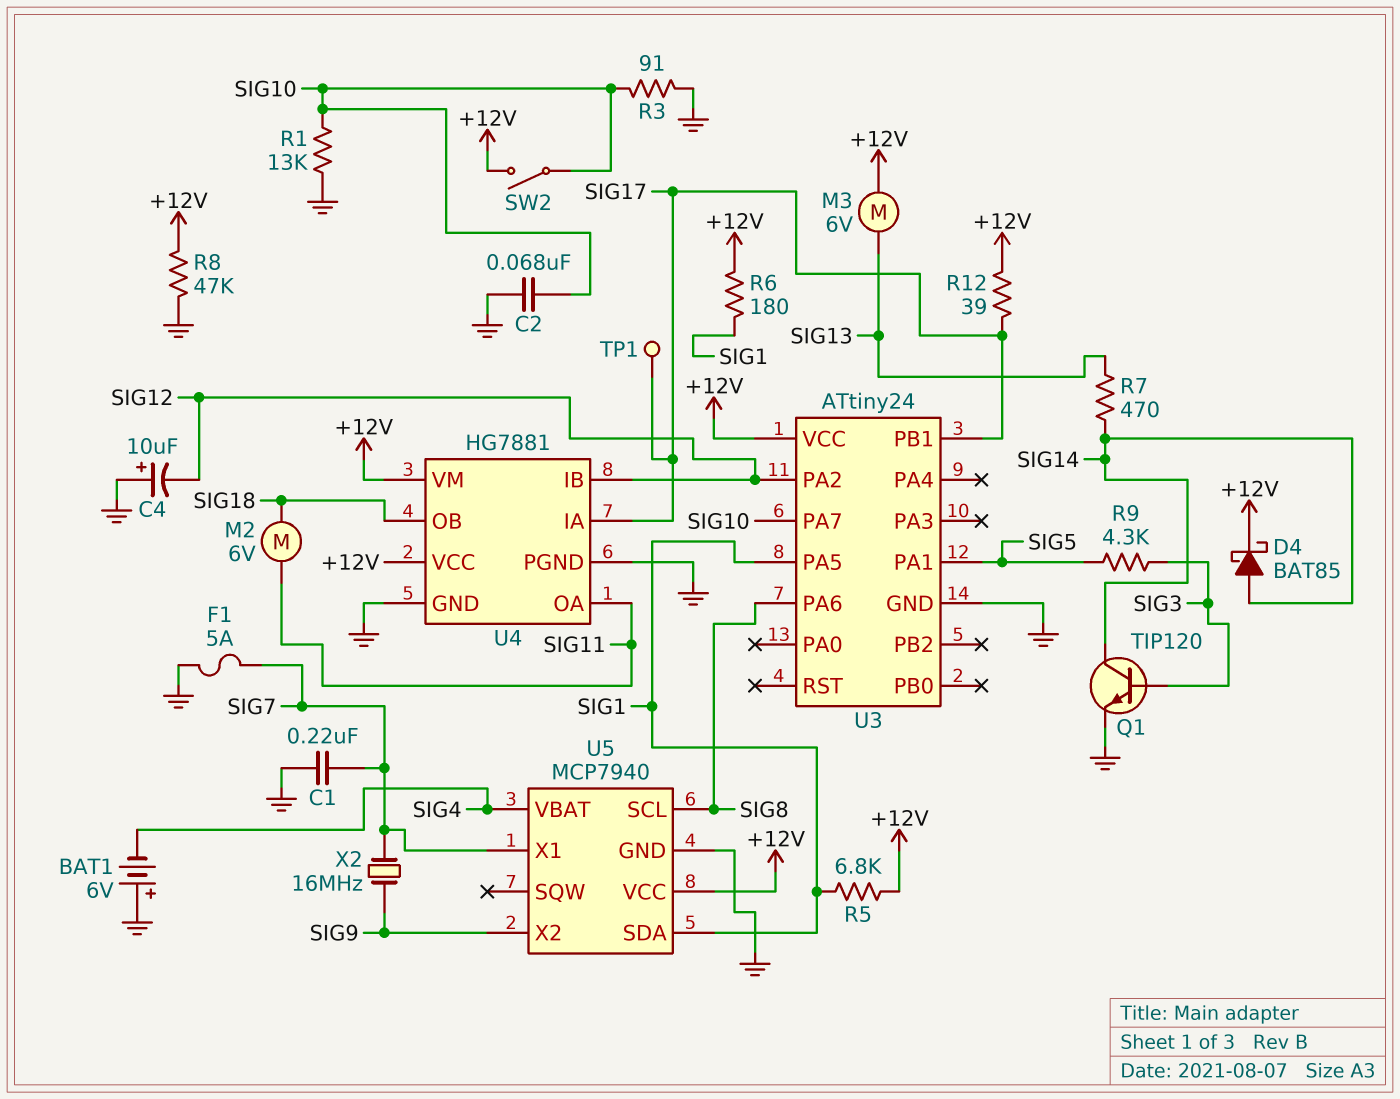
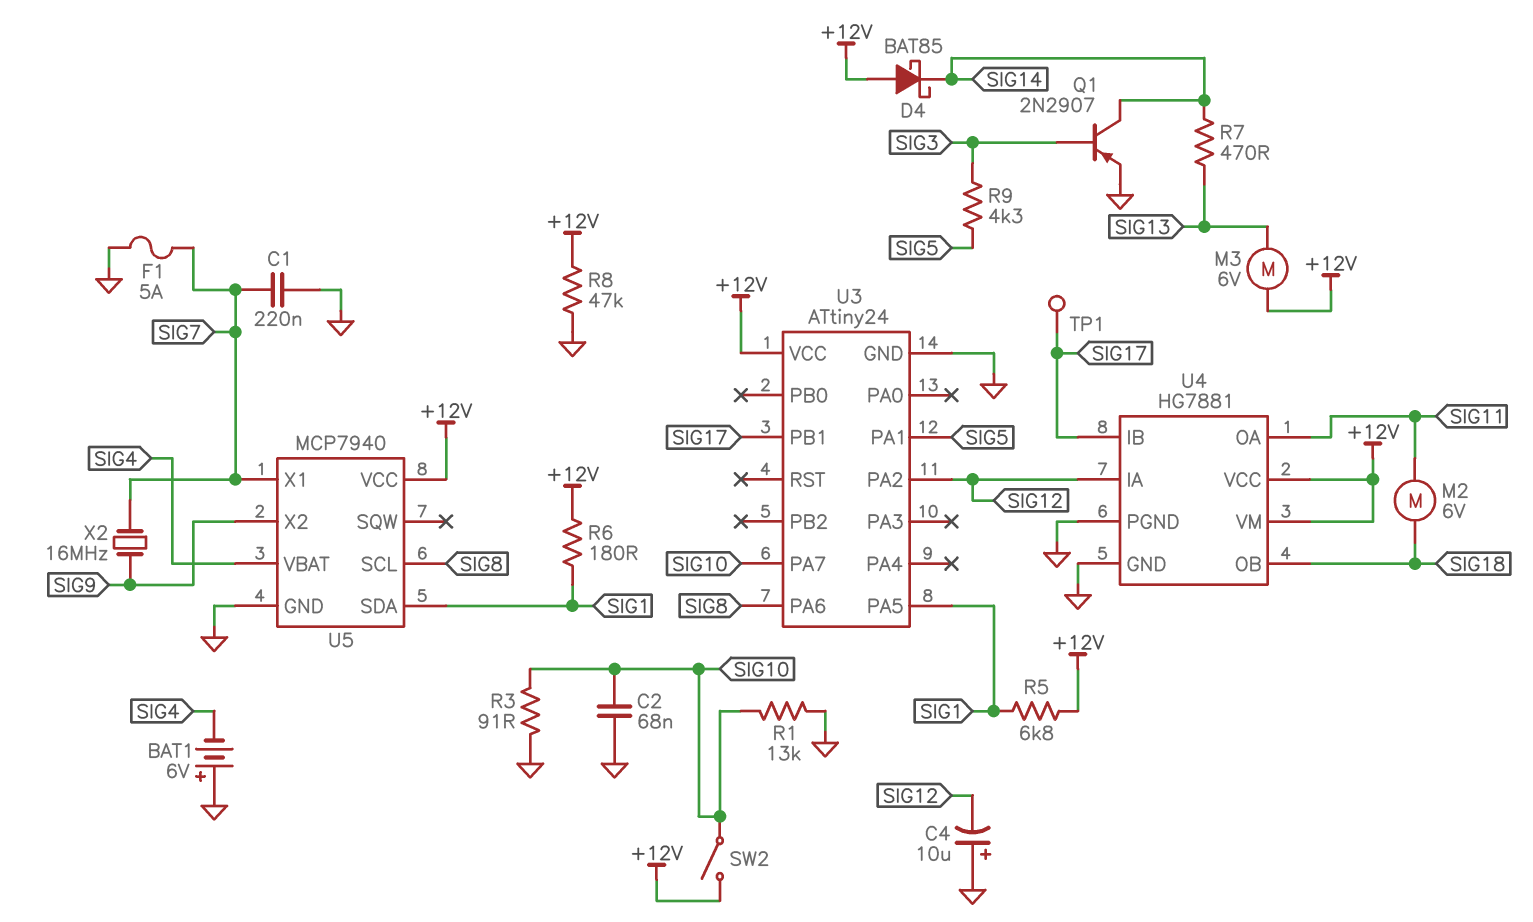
D4: schottky BAT85 (A SIG14, K +12V) -> schottky BAT85 (A +12V, K SIG14)
Q1: NPN TIP120 (B SIG3, C SIG14, E GND) -> PNP 2N2907 (B SIG3, C SIG14, E GND)
R12: 39 (+12V, SIG17) -> none
U4 pin IA: SIG17 -> SIG12
U4 pin IB: SIG12 -> SIG17

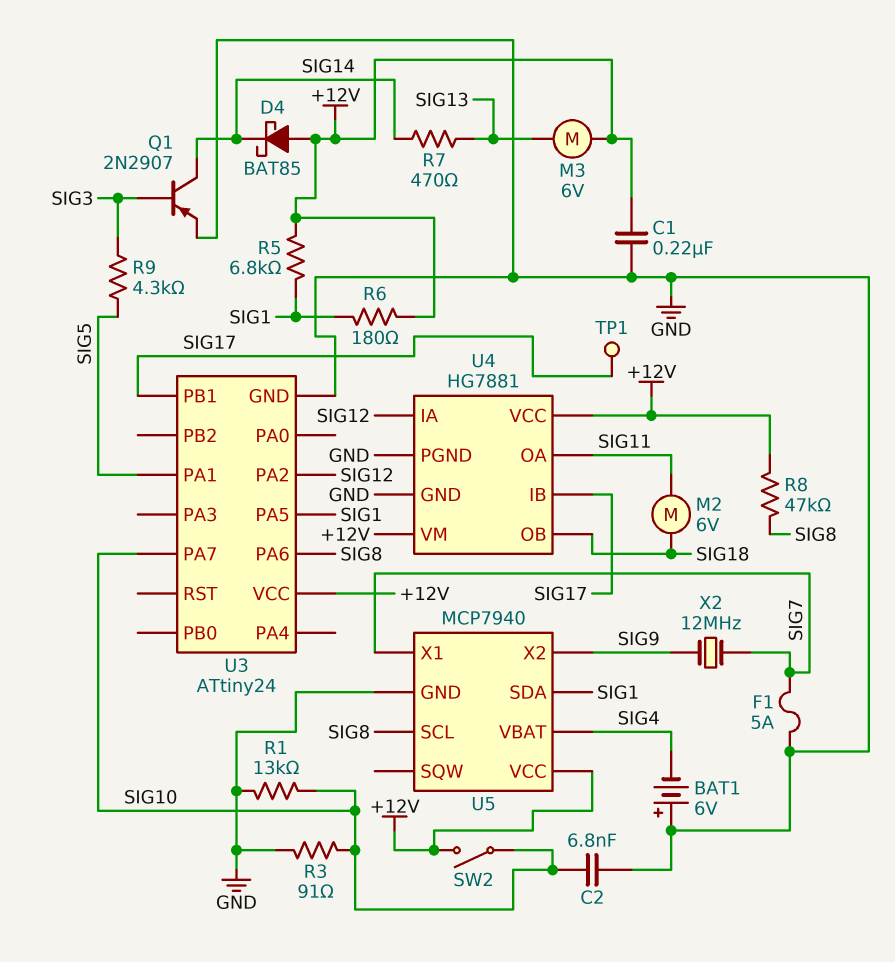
C1: 220nF (GND, SIG7) -> 220nF (+12V, GND)
C2: 68nF (GND, SIG10) -> 6.8nF (GND, SIG10)
C4: 10uF (plus GND, minus SIG12) -> none
R8: 47k (+12V, GND) -> 47k (+12V, SIG8)
X2: 16MHz (SIG7, SIG9) -> 12MHz (SIG7, SIG9)

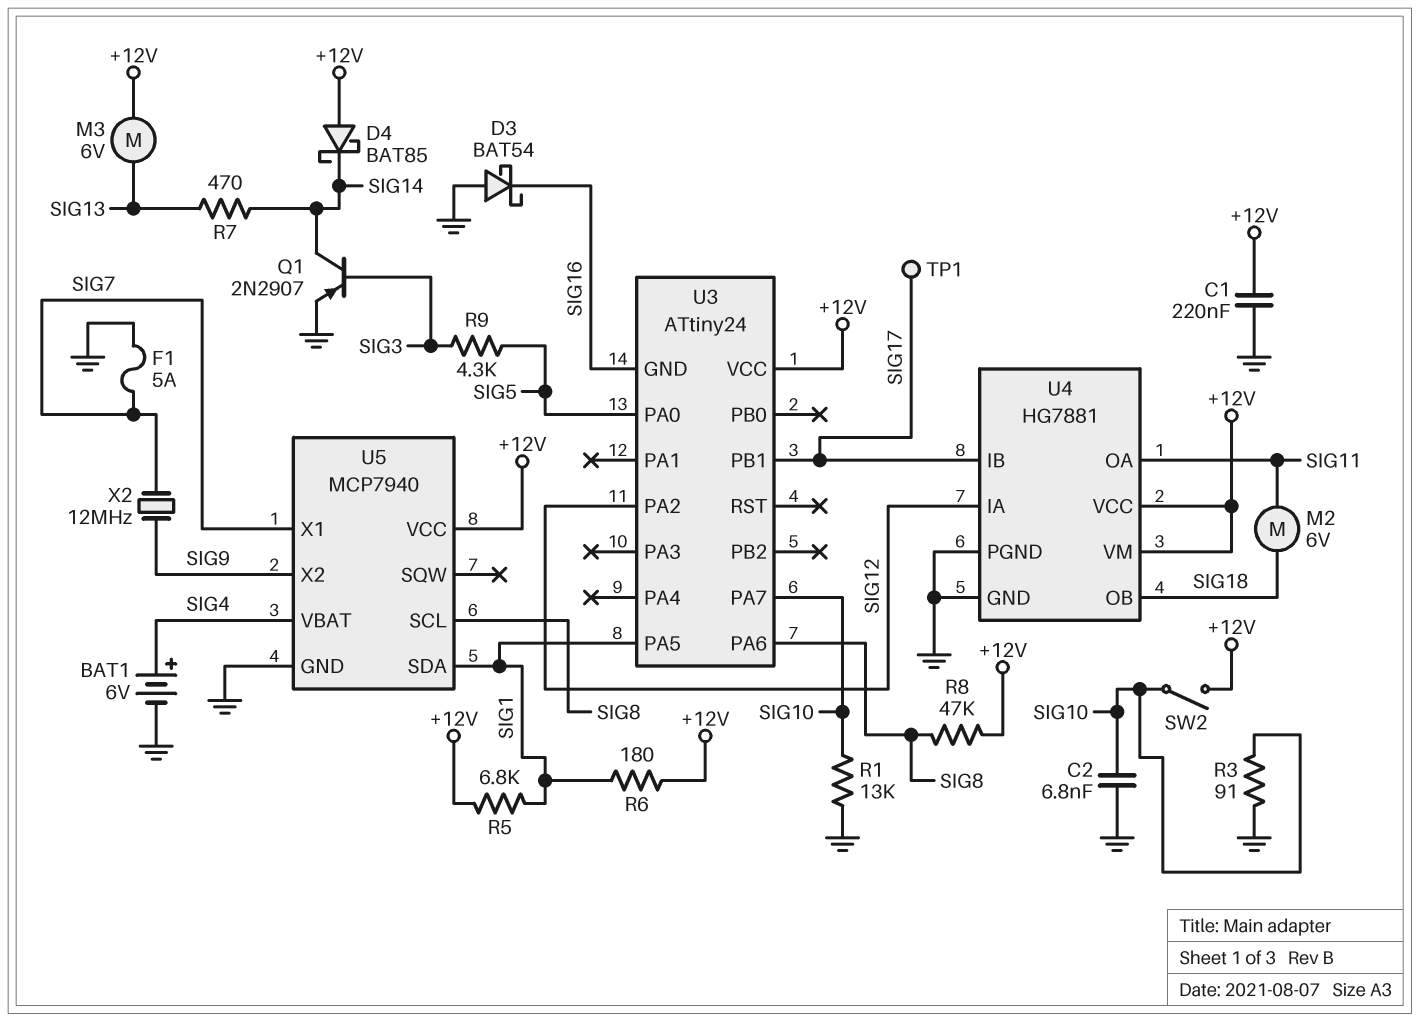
BAT1: 6V (plus GND, minus SIG4) -> 6V (plus SIG4, minus GND)
D3: none -> schottky BAT54 (A GND, K SIG16)
U3 pin GND: GND -> SIG16
U3 pin PA0: none -> SIG5
U3 pin PA1: SIG5 -> none

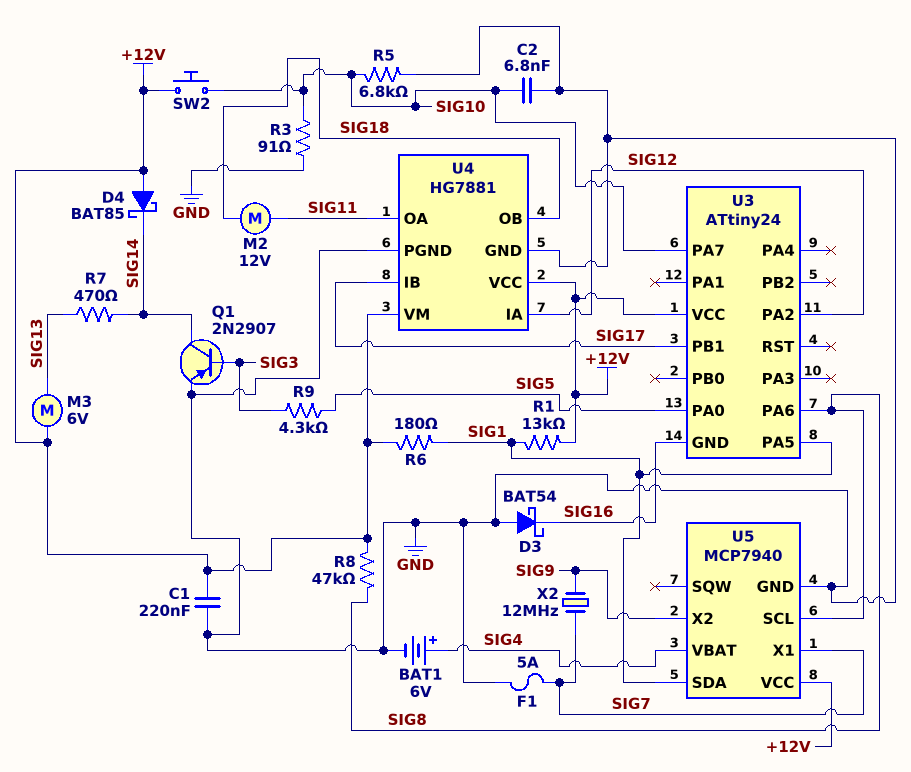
M2: motor 6V (SIG11, SIG18) -> motor 12V (SIG11, SIG18)
R1: 13k (GND, SIG10) -> 13k (+12V, SIG1)
R5: 6.8k (+12V, SIG1) -> 6.8k (GND, SIG10)
SW2: switch (+12V, SIG10) -> button (+12V, SIG10)
TP1: test point (SIG17) -> none

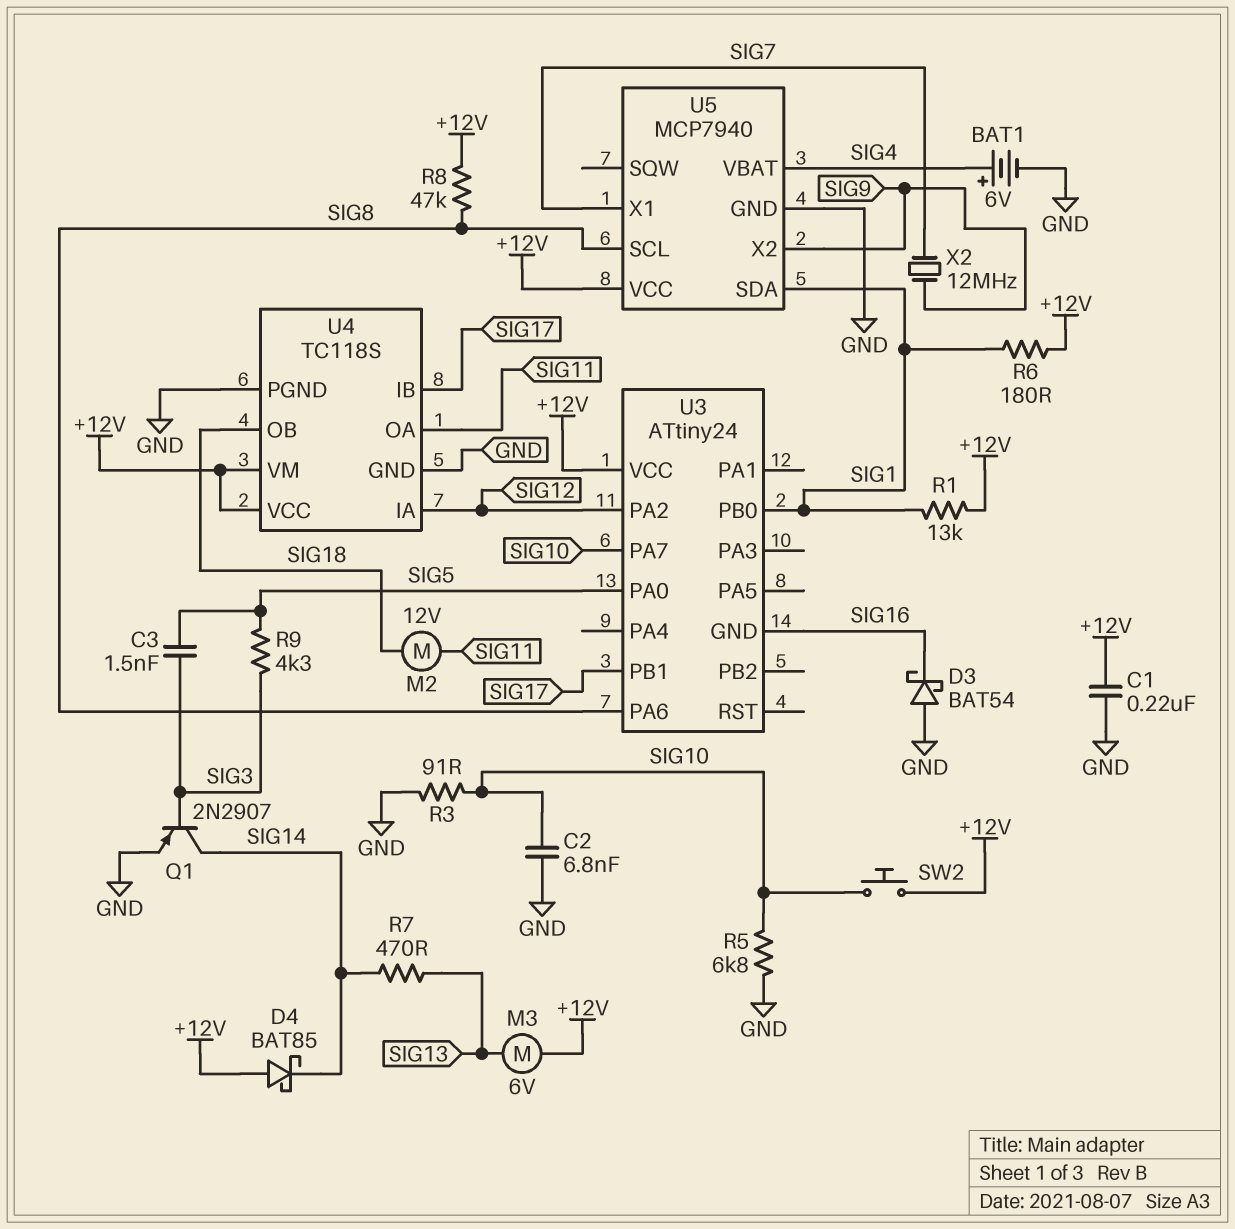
C3: none -> 1.5nF (SIG3, SIG5)
F1: 5A (GND, SIG7) -> none
U3 pin PA5: SIG1 -> none
U3 pin PB0: none -> SIG1
U4: HG7881 -> TC118S

